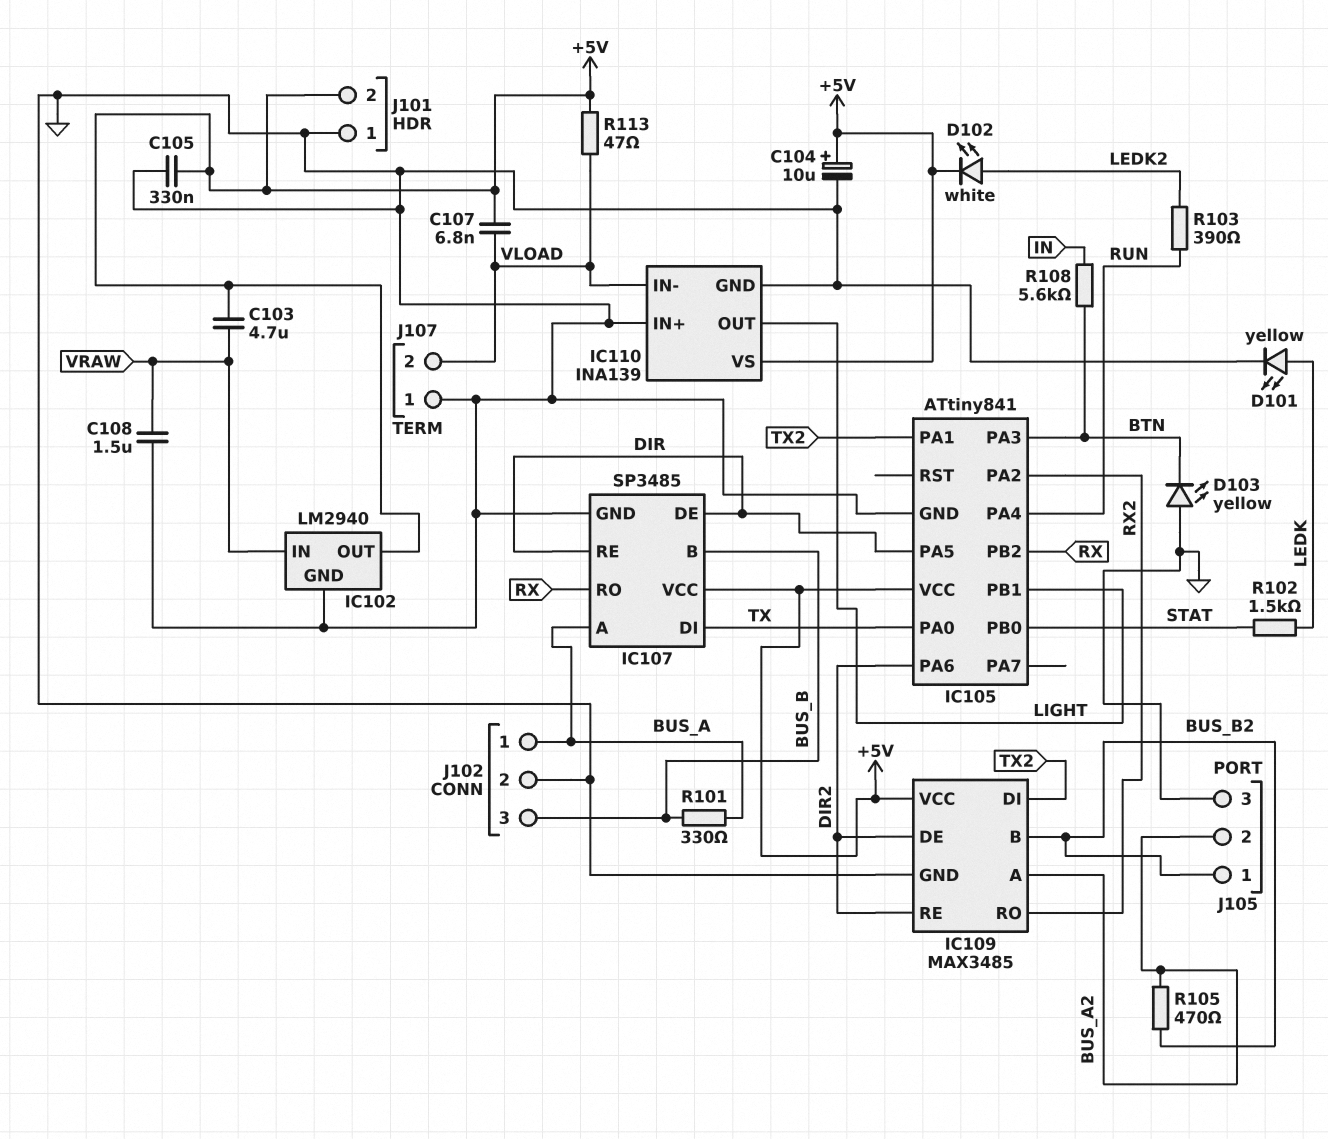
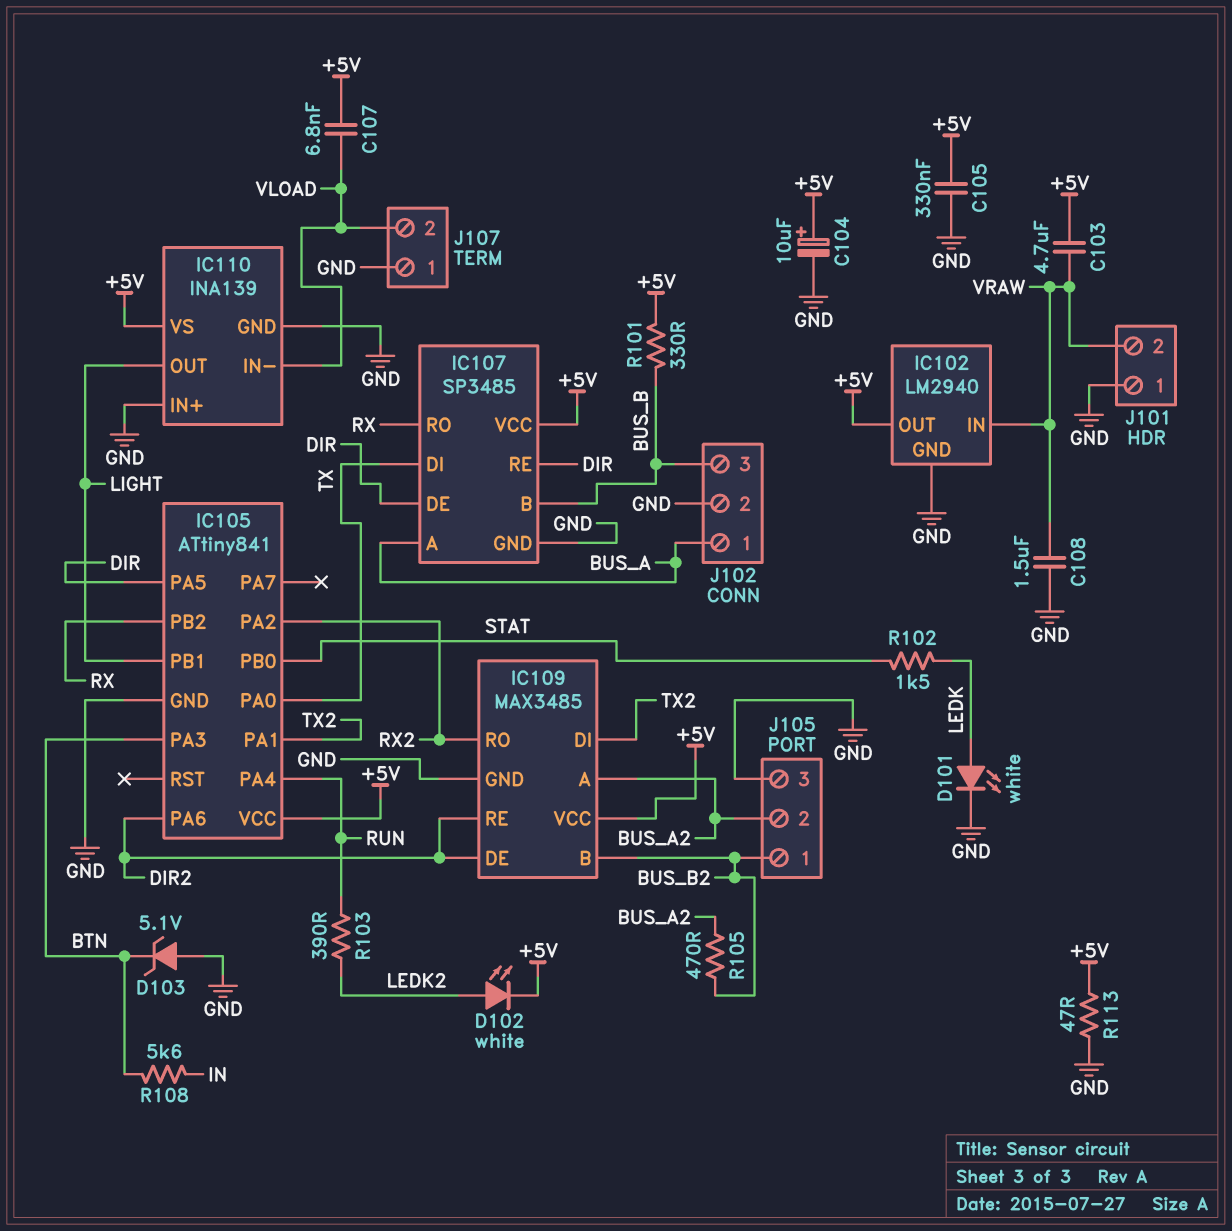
D101: LED yellow (A LEDK, K GND) -> LED white (A LEDK, K GND)
D103: LED yellow (A GND, K BTN) -> zener 5.1V (A GND, K BTN)
J101 pin 2: +5V -> VRAW
R101: 330 (BUS_A, BUS_B) -> 330 (+5V, BUS_B)
R113: 47 (+5V, VLOAD) -> 47 (+5V, GND)

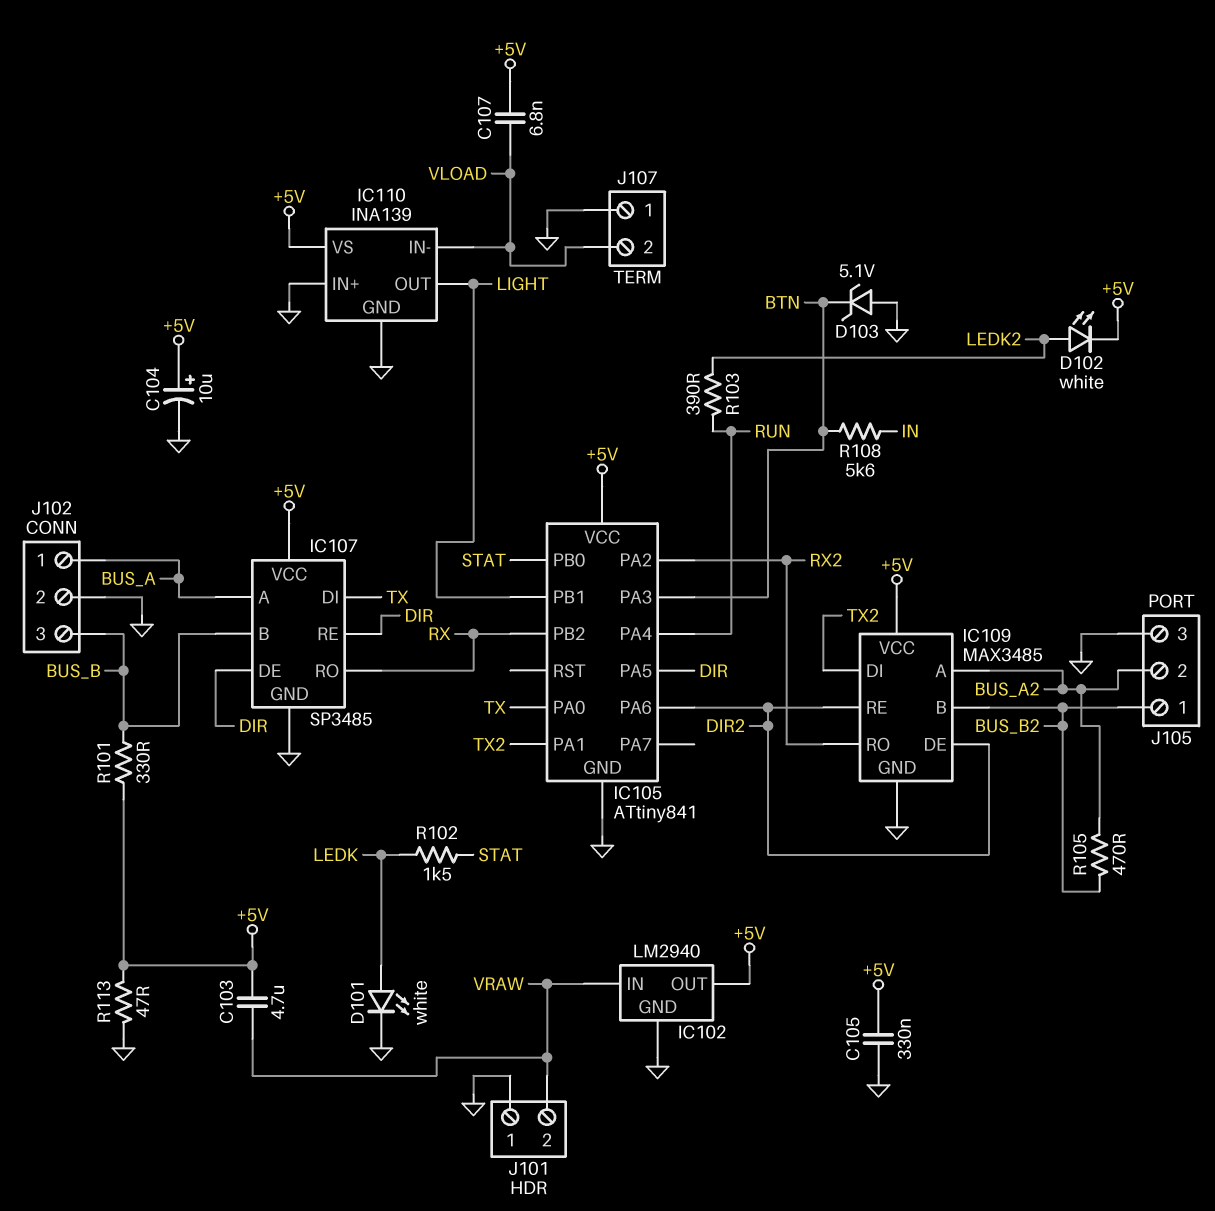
C108: 1.5uF (GND, VRAW) -> none

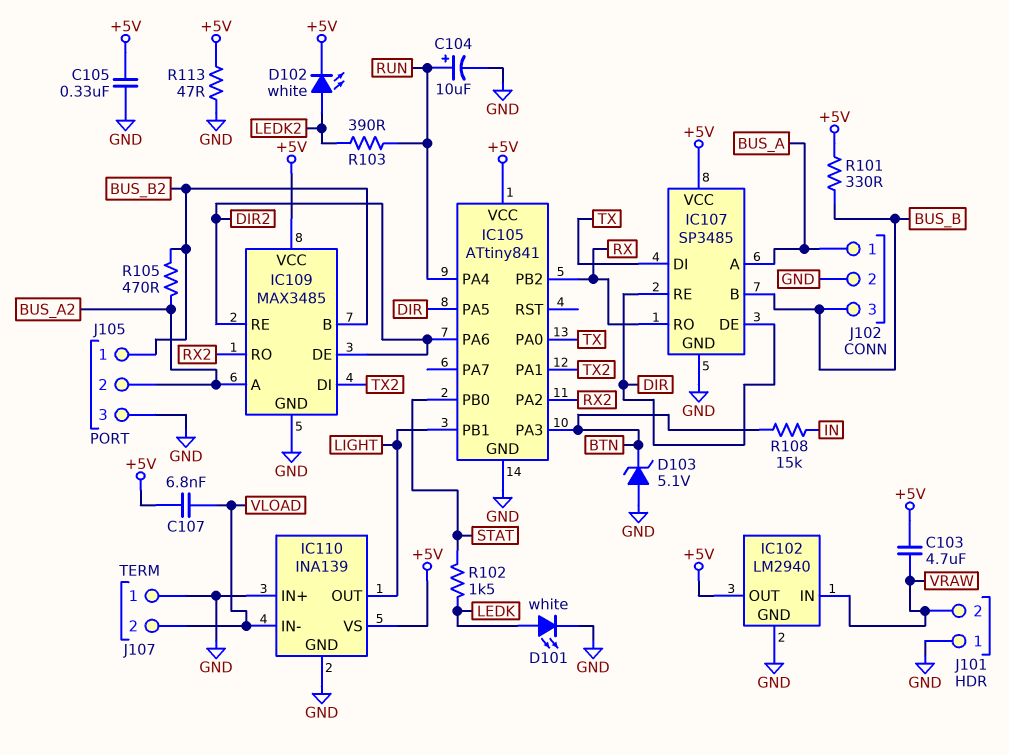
C104: 10uF (plus +5V, minus GND) -> 10uF (plus RUN, minus GND)
R108: 5.6k (BTN, IN) -> 15k (BTN, IN)

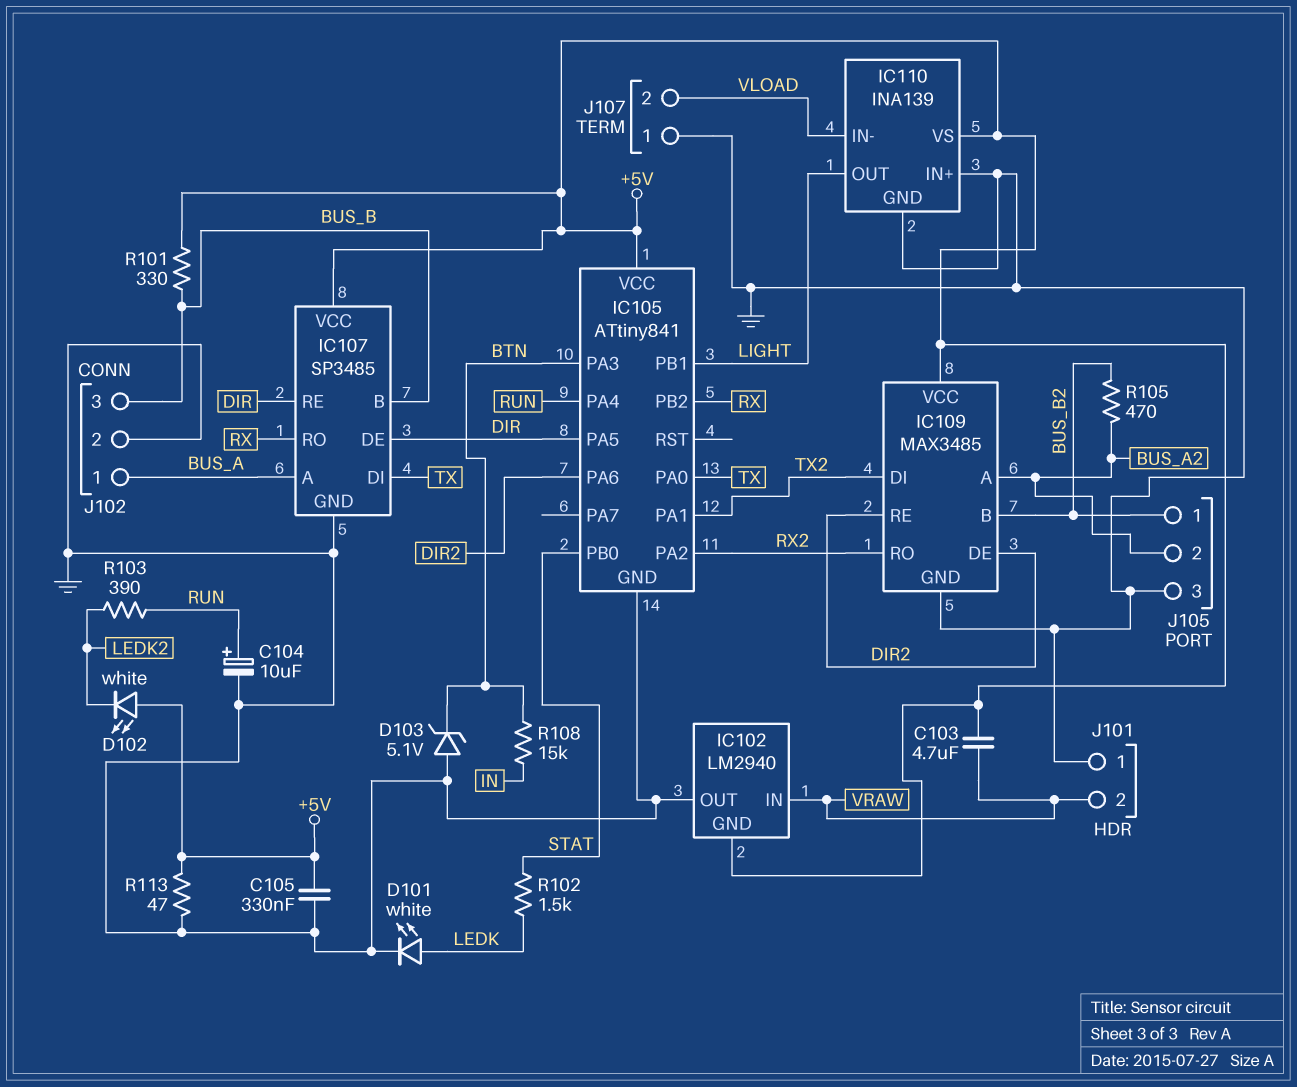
C107: 6.8nF (+5V, VLOAD) -> none
D102: LED white (A LEDK2, K +5V) -> LED white (A +5V, K LEDK2)
IC102 pin GND: GND -> +5V
IC102 pin OUT: +5V -> GND

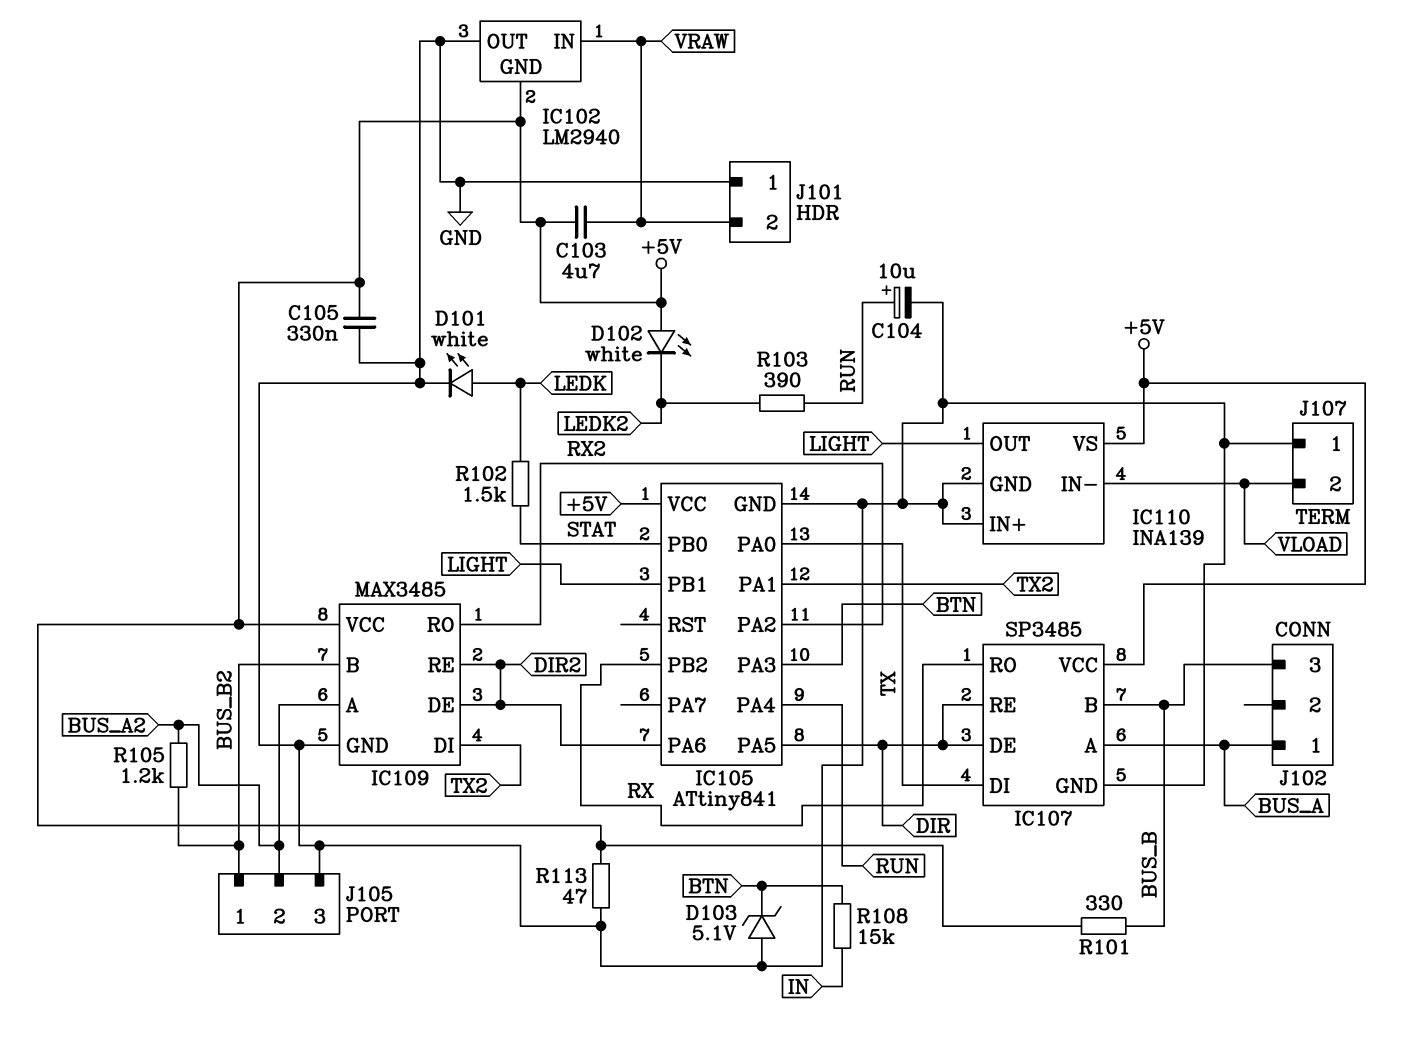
J102 pin 2: GND -> none
R105: 470 (BUS_A2, BUS_B2) -> 1.2k (BUS_A2, BUS_B2)

